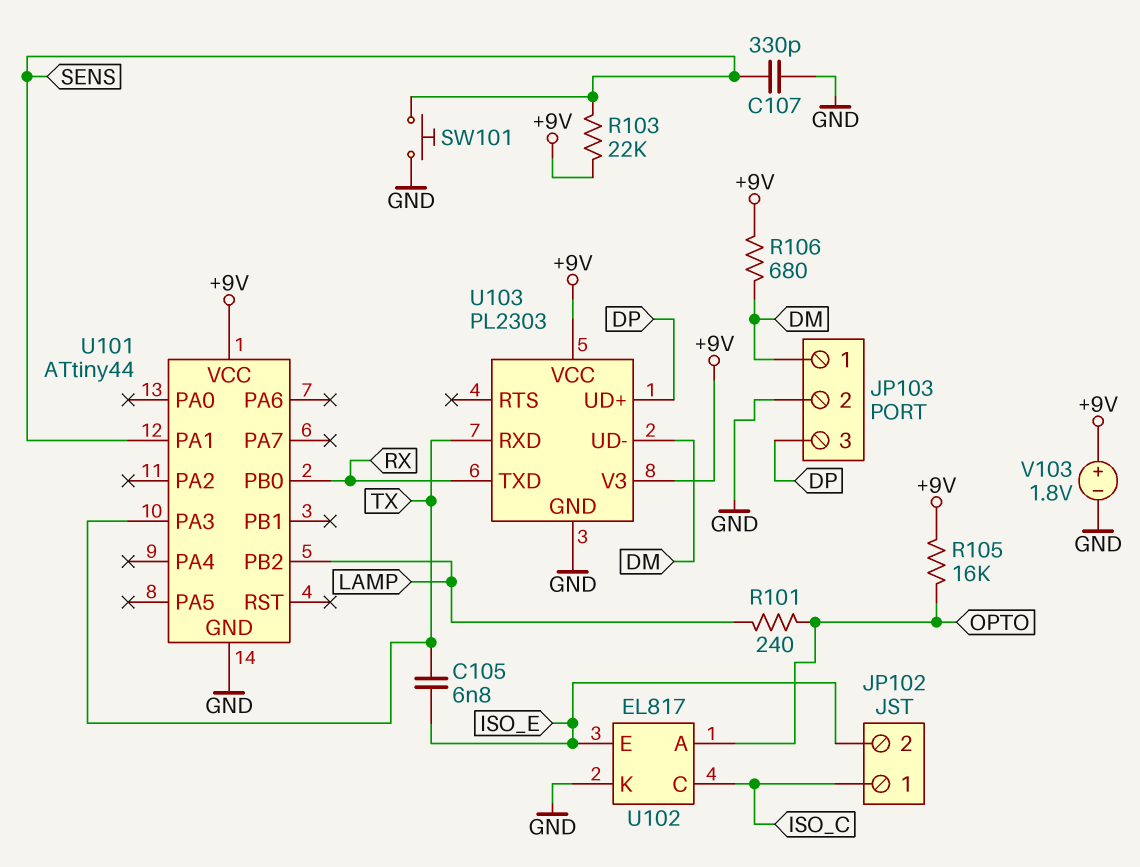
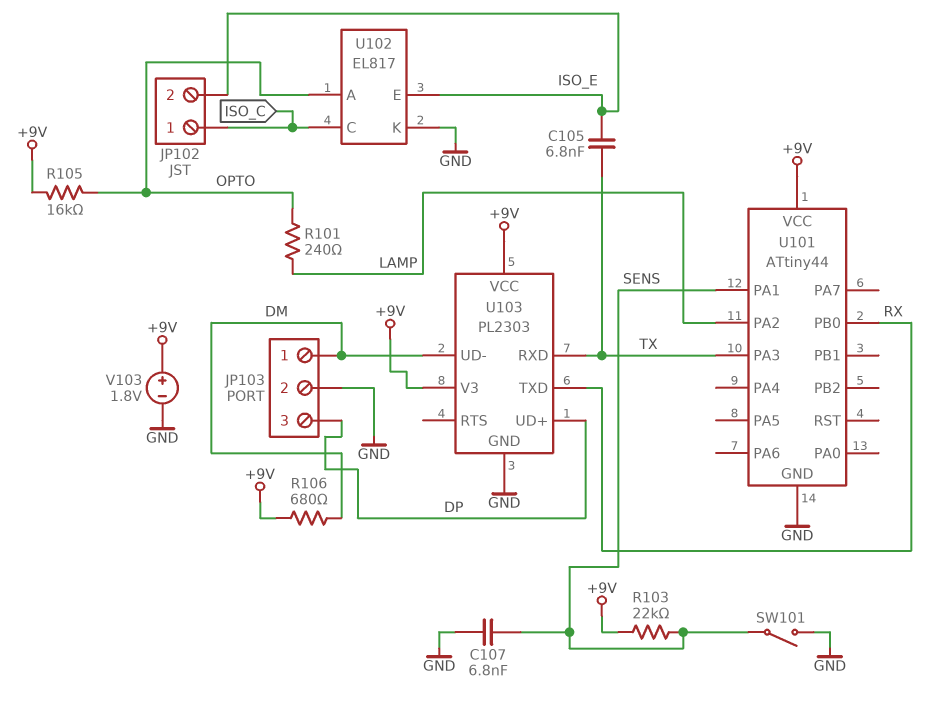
C107: 330pF (GND, SENS) -> 6.8nF (GND, SENS)
SW101: button (GND, SENS) -> switch (GND, SENS)
U101 pin PA2: none -> LAMP
U101 pin PB2: LAMP -> none

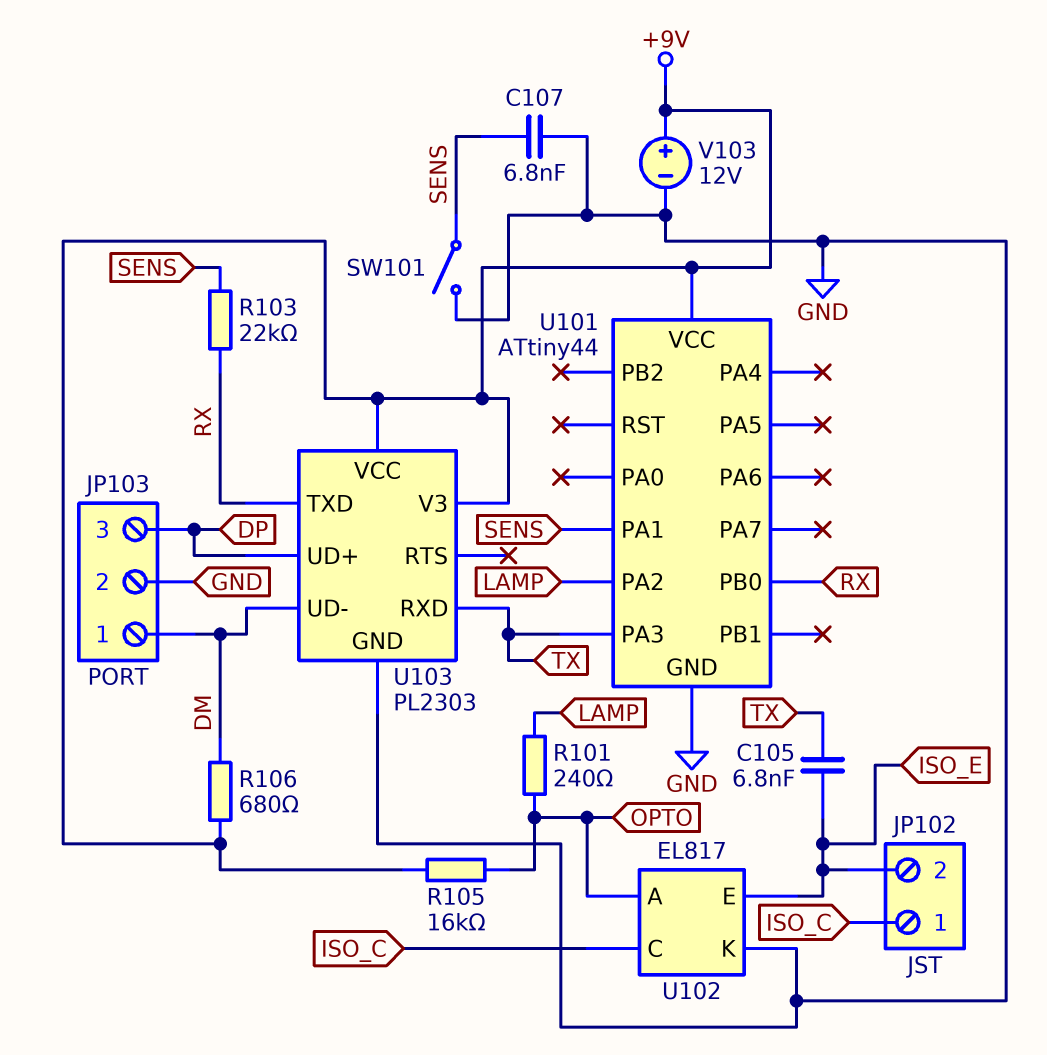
R103: 22k (+9V, SENS) -> 22k (RX, SENS)
V103: 1.8V (plus +9V, minus GND) -> 12V (plus +9V, minus GND)

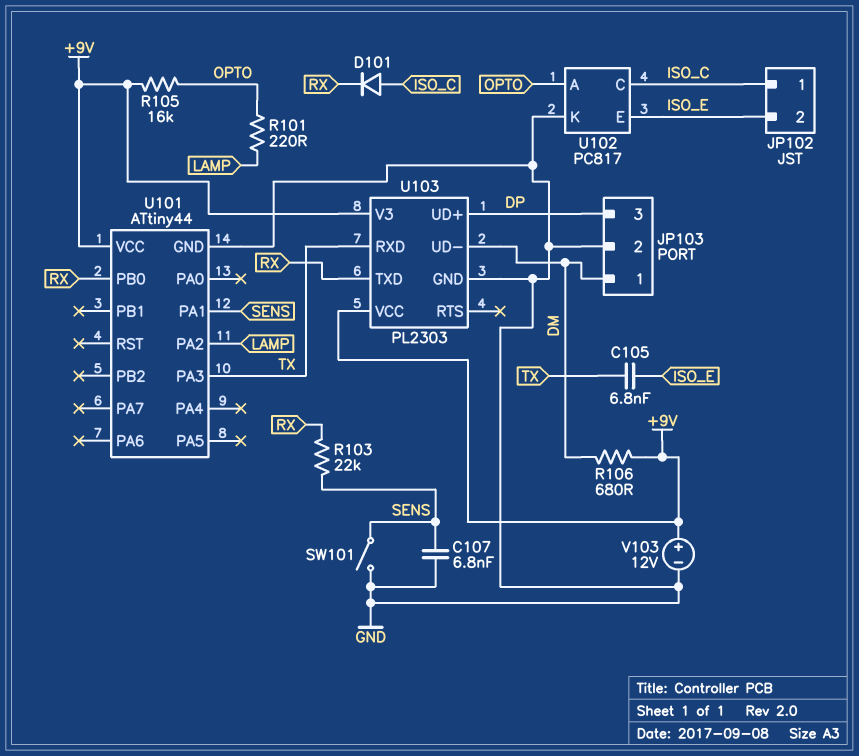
D101: none -> diode (A ISO_C, K RX)
R101: 240 (LAMP, OPTO) -> 220 (LAMP, OPTO)
U102: EL817 -> PC817

